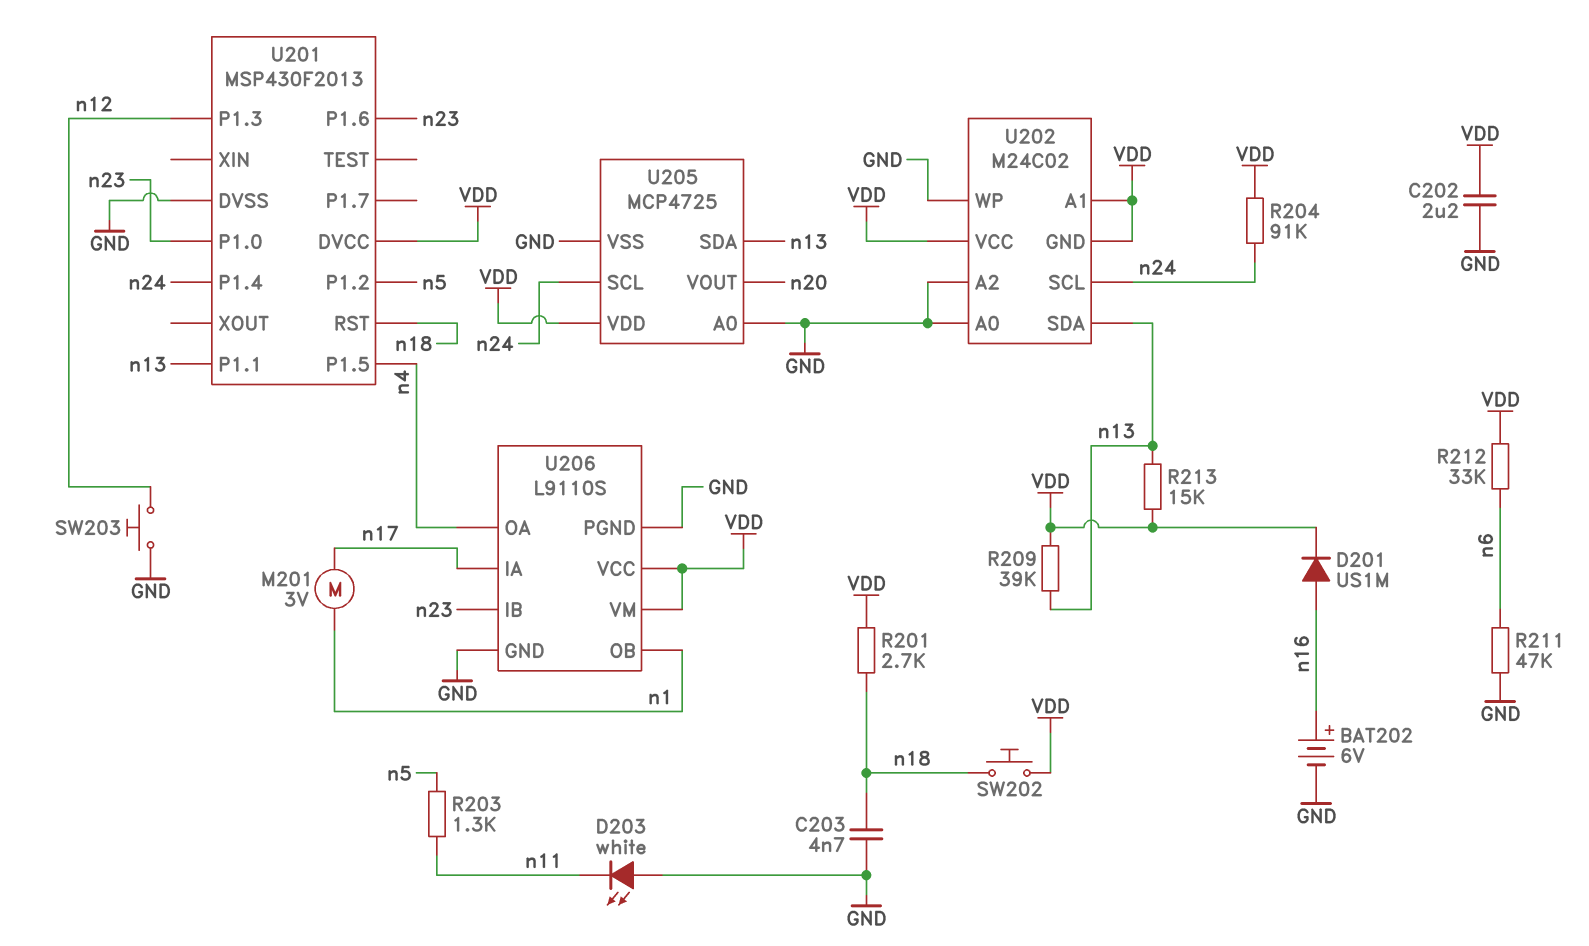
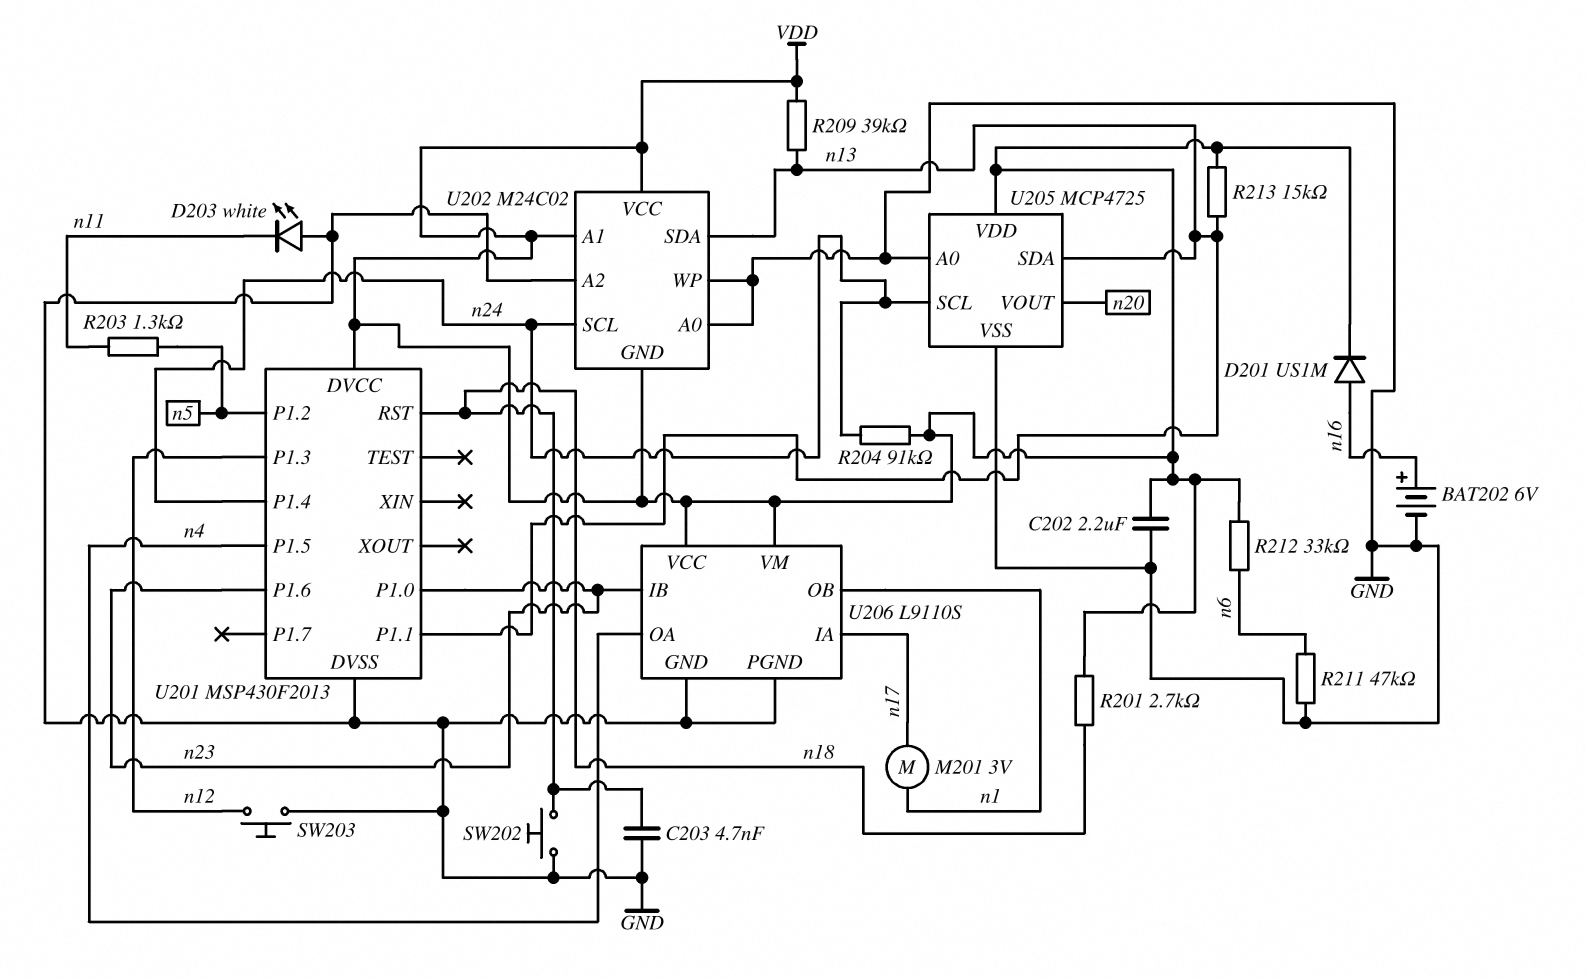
SW202: button (VDD, n18) -> button (GND, n18)

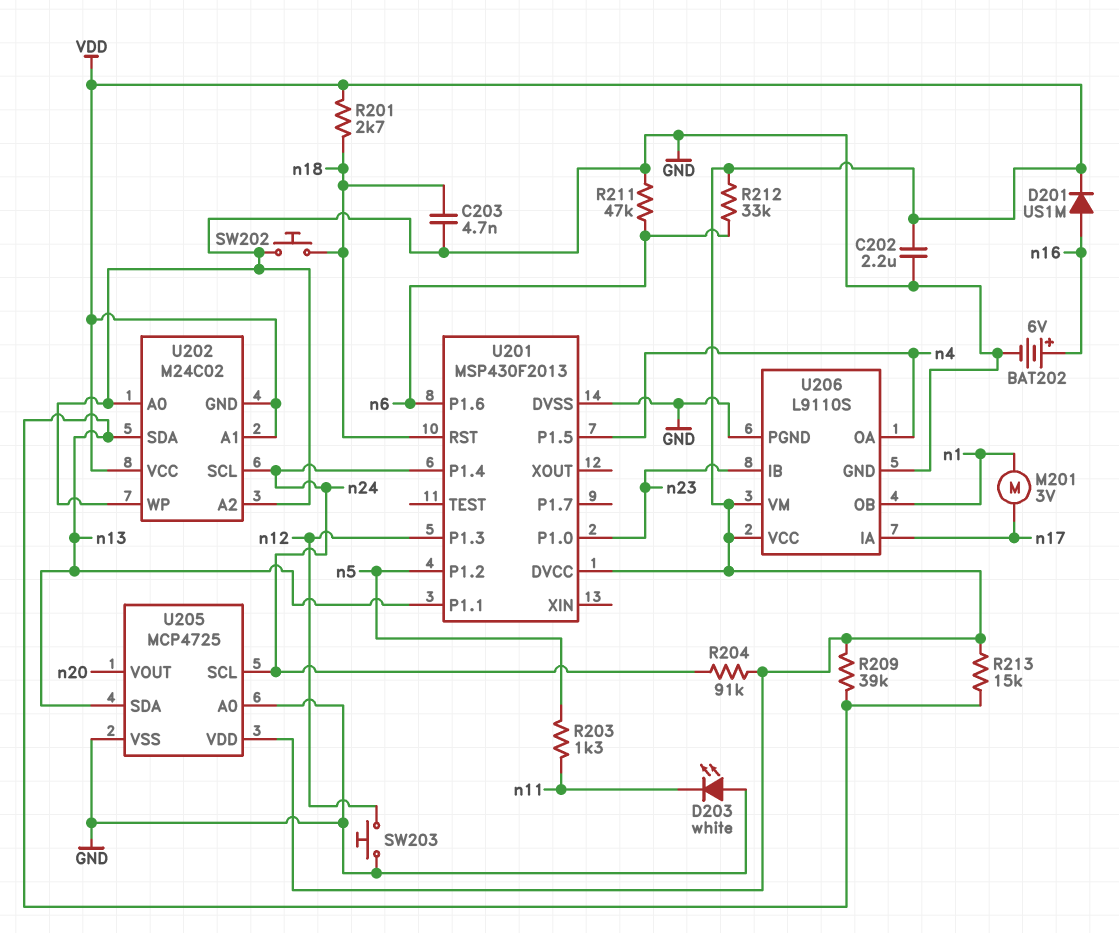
U201 pin P1.6: n23 -> n6

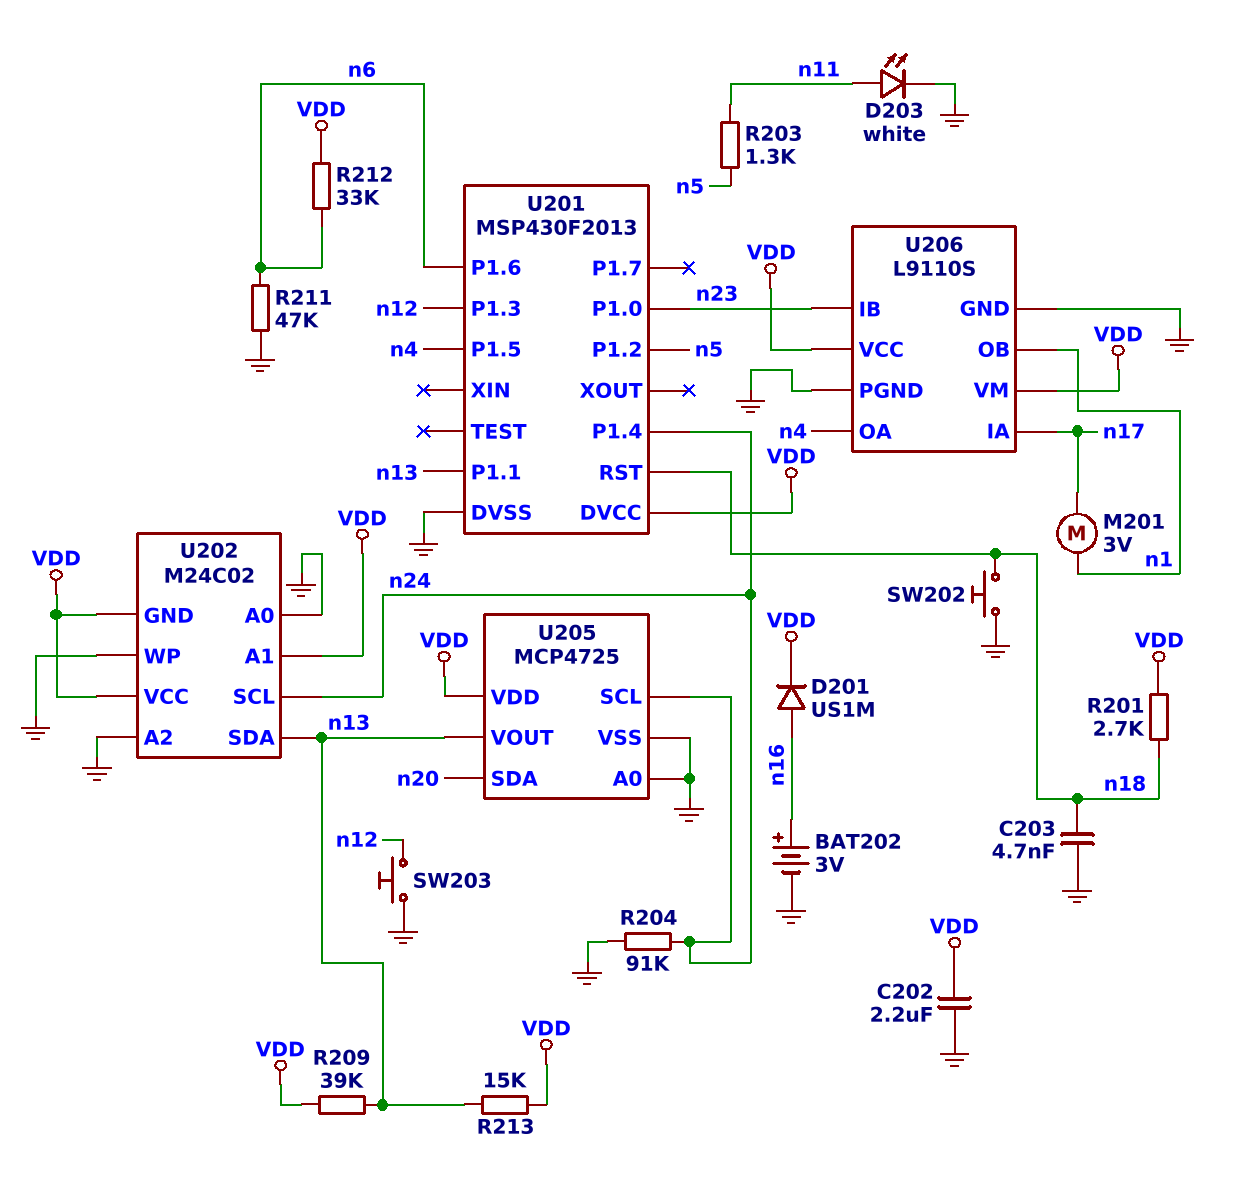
BAT202: 6V (plus n16, minus GND) -> 3V (plus n16, minus GND)
D203: LED white (A GND, K n11) -> LED white (A n11, K GND)
R204: 91k (VDD, n24) -> 91k (GND, n24)
U205 pin SDA: n13 -> n20
U205 pin VOUT: n20 -> n13

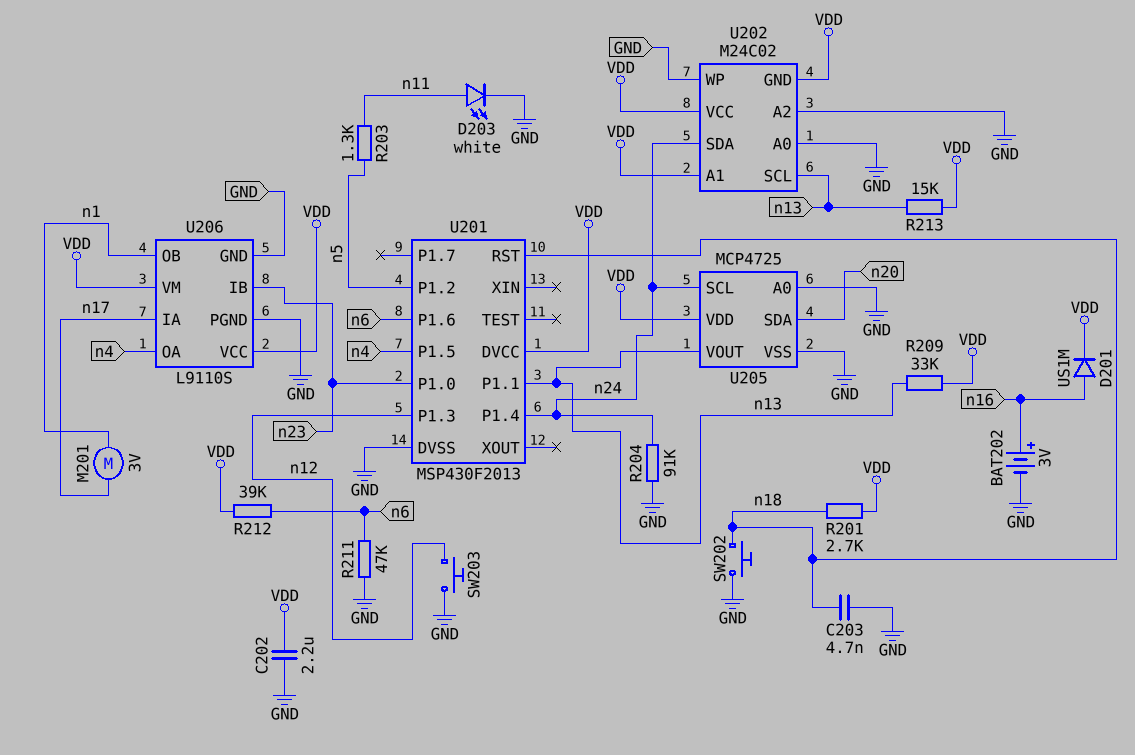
R209: 39k (VDD, n13) -> 33k (VDD, n13)
R212: 33k (VDD, n6) -> 39k (VDD, n6)
U202 pin SCL: n24 -> n13
U202 pin SDA: n13 -> n24

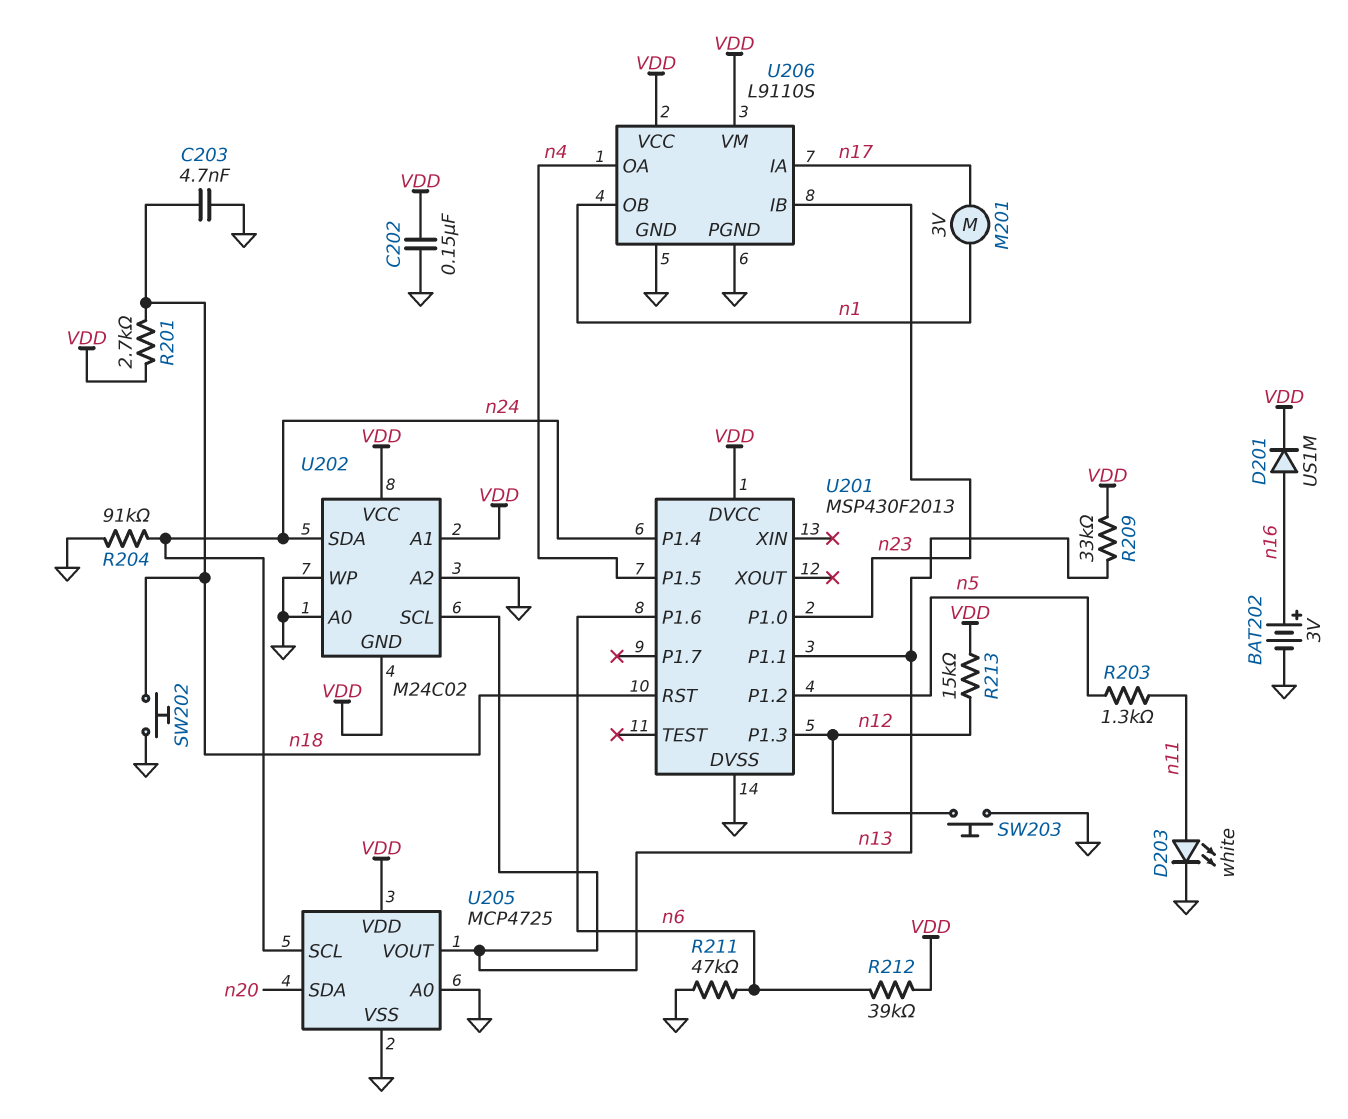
C202: 2.2uF (GND, VDD) -> 150nF (GND, VDD)
R213: 15k (VDD, n13) -> 15k (VDD, n12)

